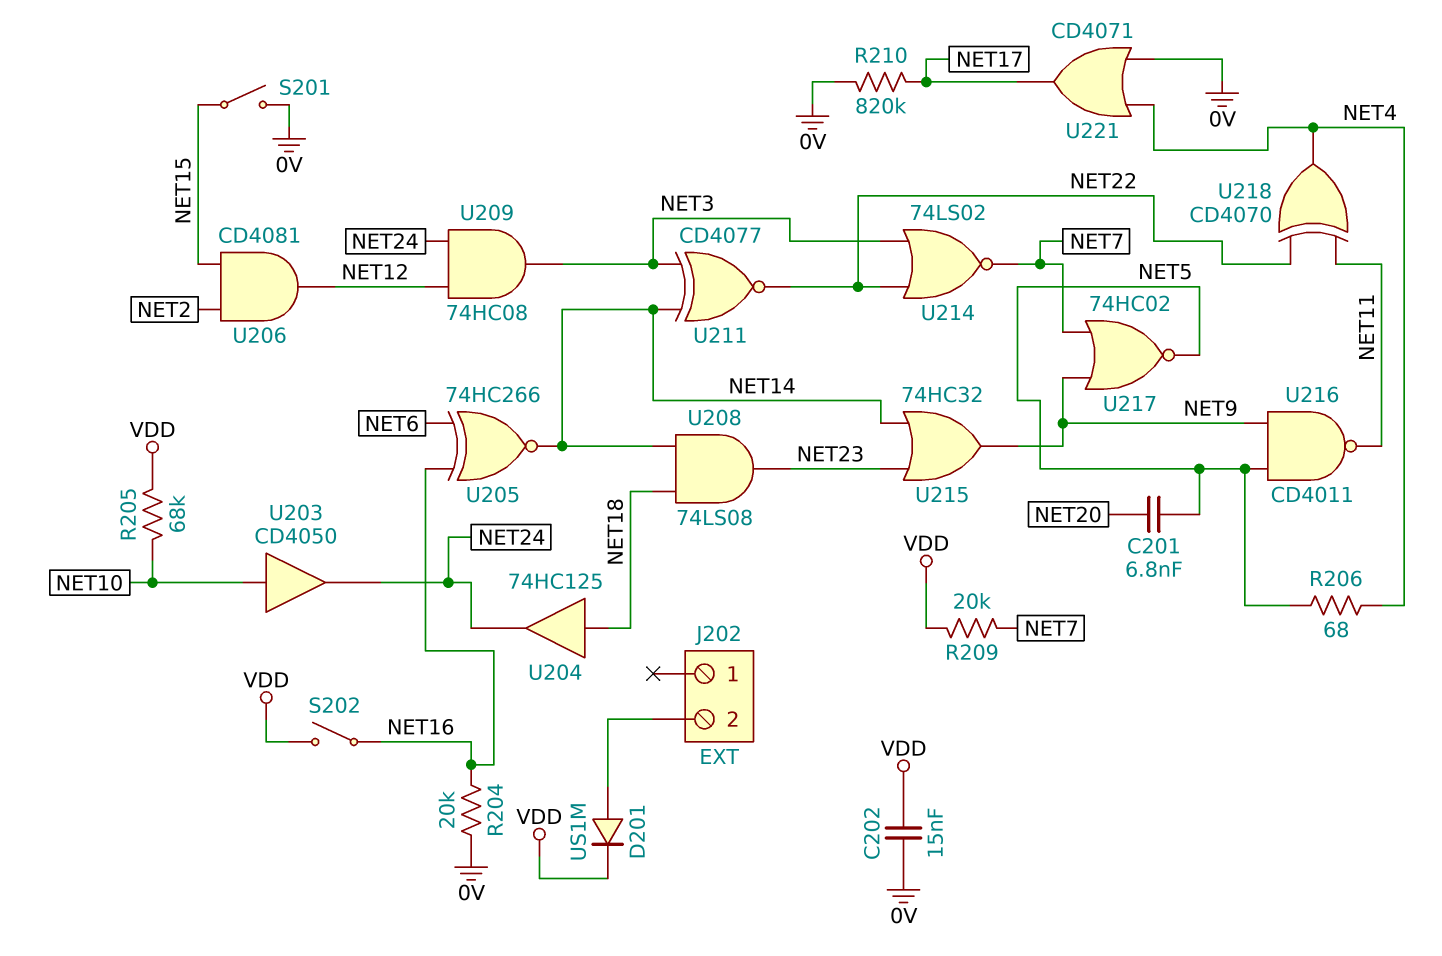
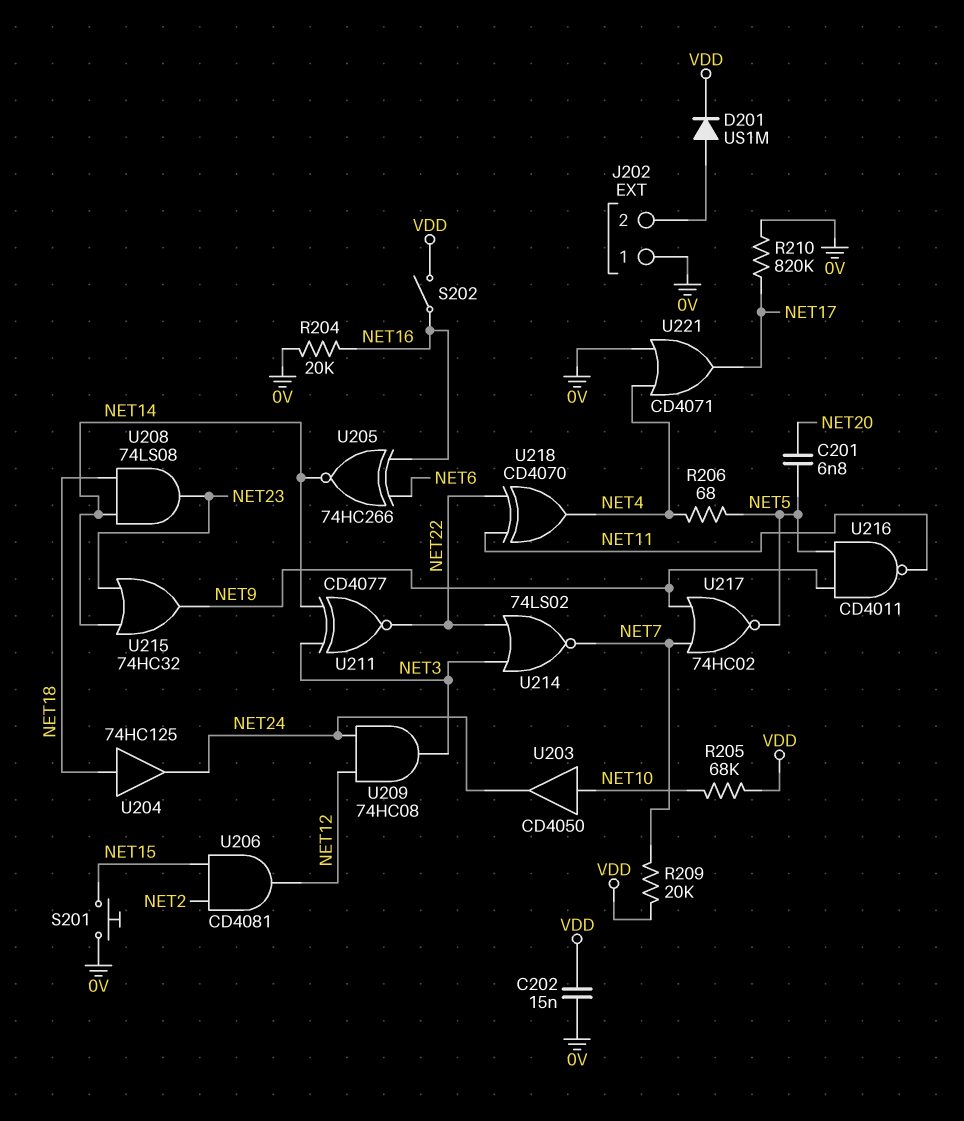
J202 pin 1: none -> 0V
S201: switch (0V, NET15) -> button (0V, NET15)

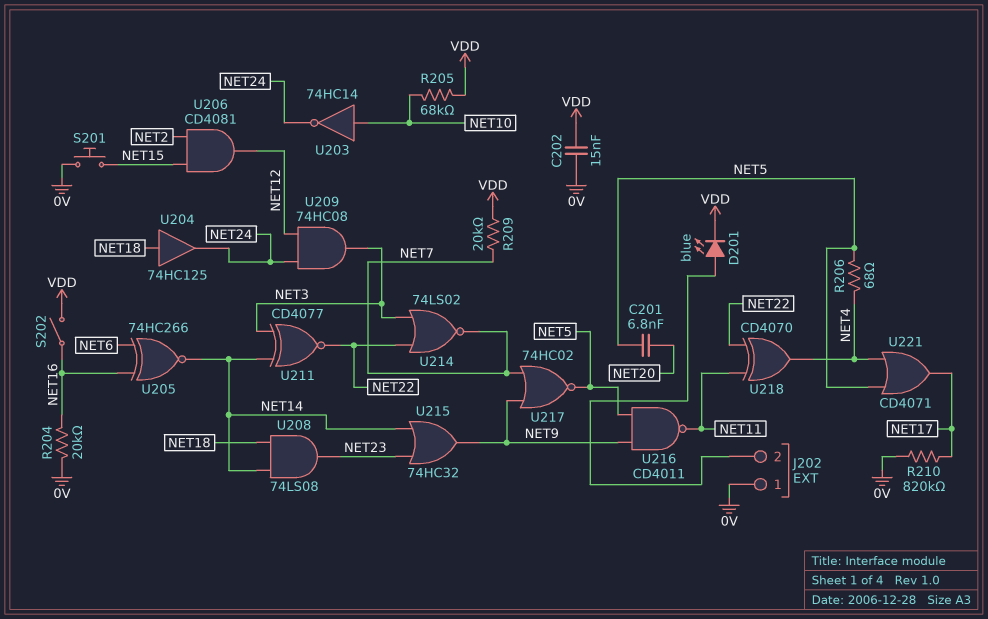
D201: diode US1M (A J202/2, K VDD) -> LED blue (A J202/2, K VDD)
U203: buffer CD4050 (in NET10, out NET24) -> NOT 74HC14 (in NET10, out NET24)
U221: OR CD4071 (in 0V, in NET4, out NET17) -> OR CD4071 (in NET4, in NET5, out NET17)

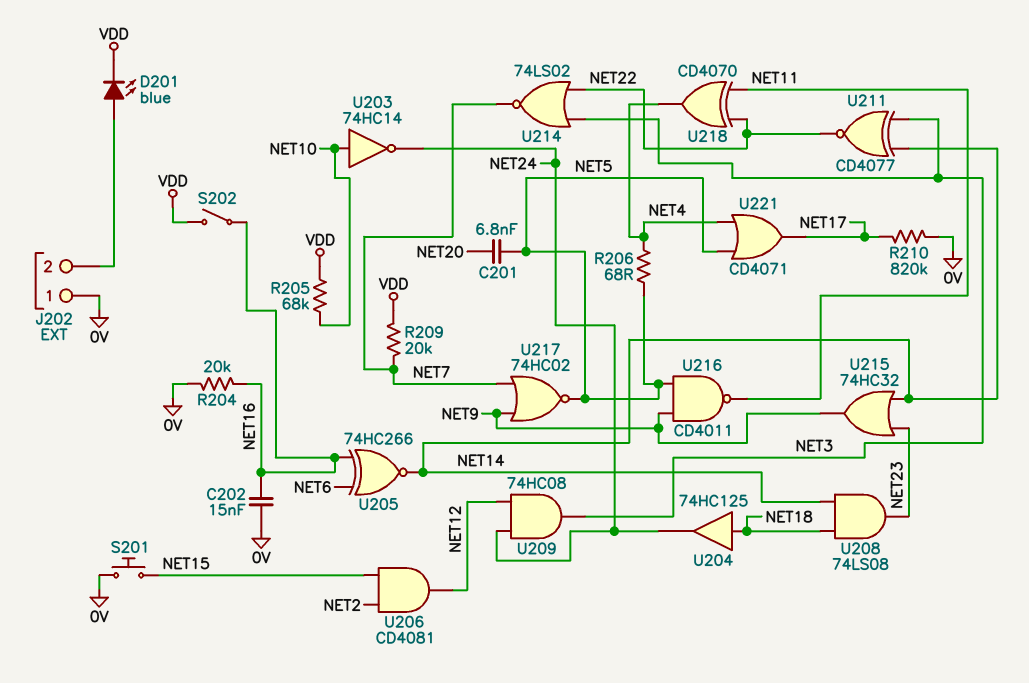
C202: 15nF (0V, VDD) -> 15nF (0V, NET16)

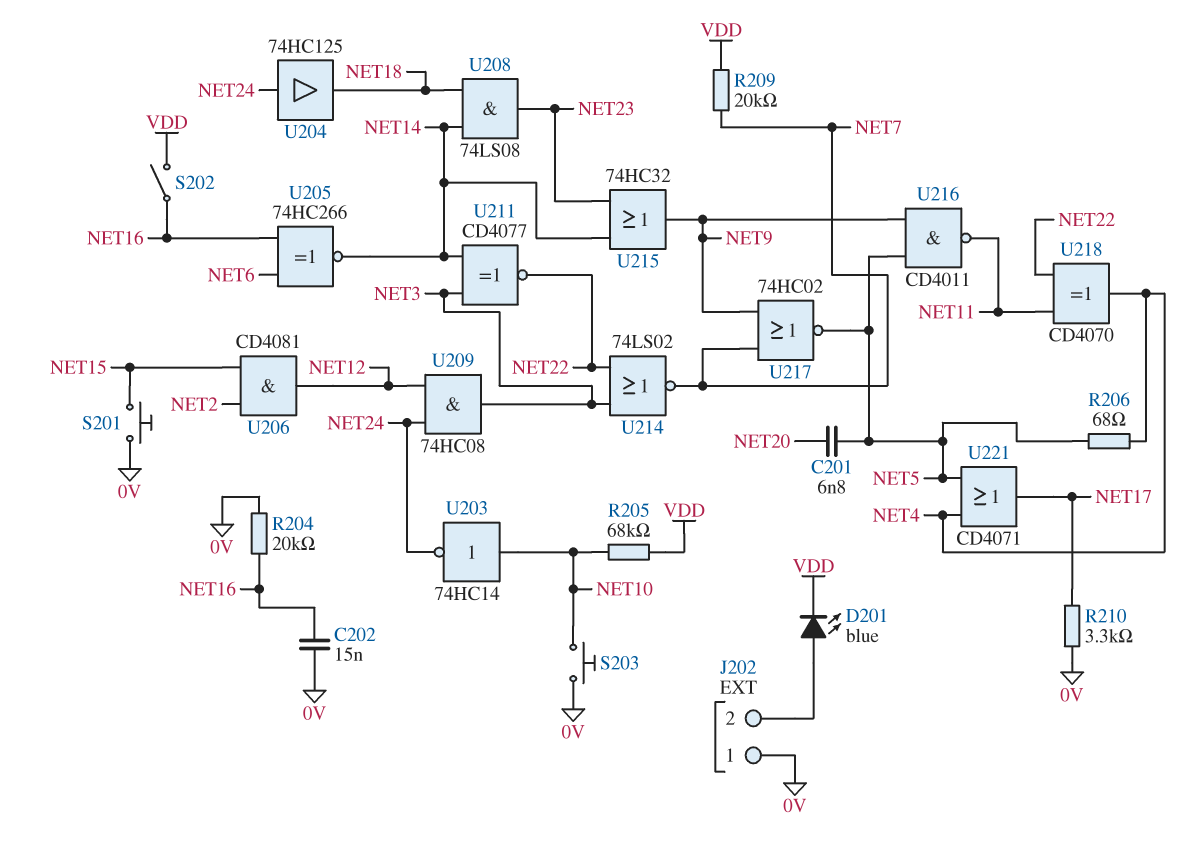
R210: 820k (0V, NET17) -> 3.3k (0V, NET17)
S203: none -> button (0V, NET10)
U204: buffer 74HC125 (in NET18, out NET24) -> buffer 74HC125 (in NET24, out NET18)

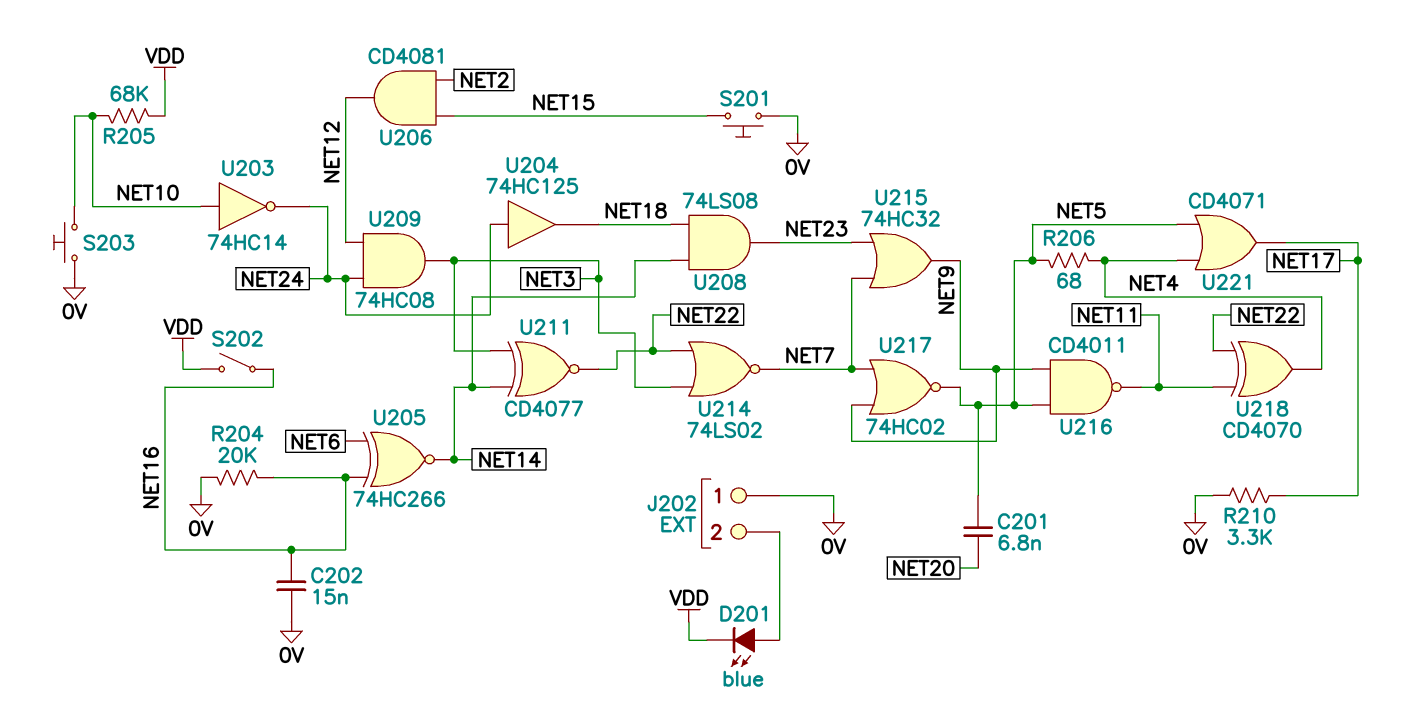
R209: 20k (NET7, VDD) -> none
U215: OR 74HC32 (in NET14, in NET23, out NET9) -> OR 74HC32 (in NET7, in NET23, out NET9)

